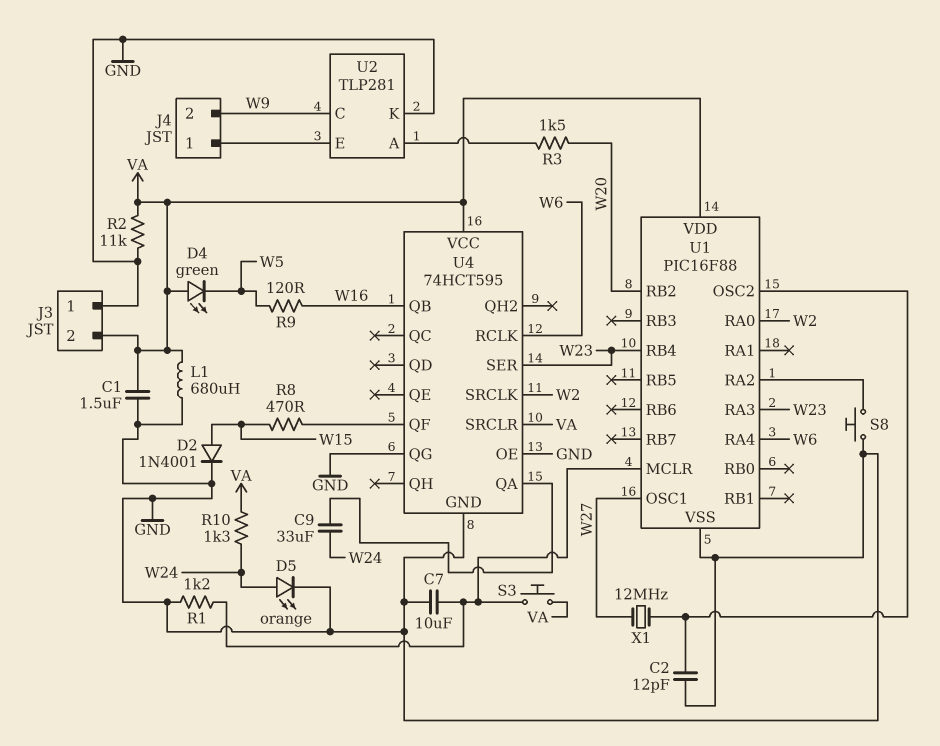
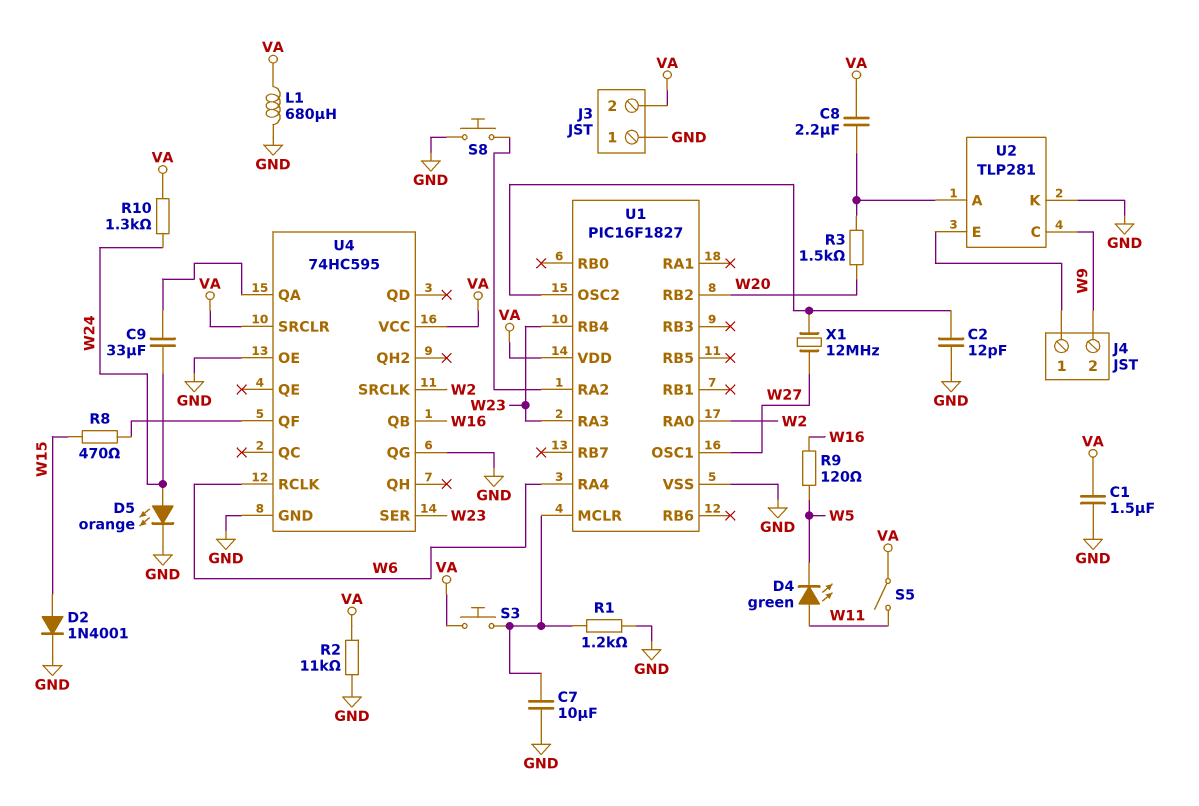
C8: none -> 2.2uF (U2/A, VA)
D4: LED green (A VA, K W5) -> LED green (A W11, K W5)
S5: none -> switch (VA, W11)
U1: PIC16F88 -> PIC16F1827
U4: 74HCT595 -> 74HC595

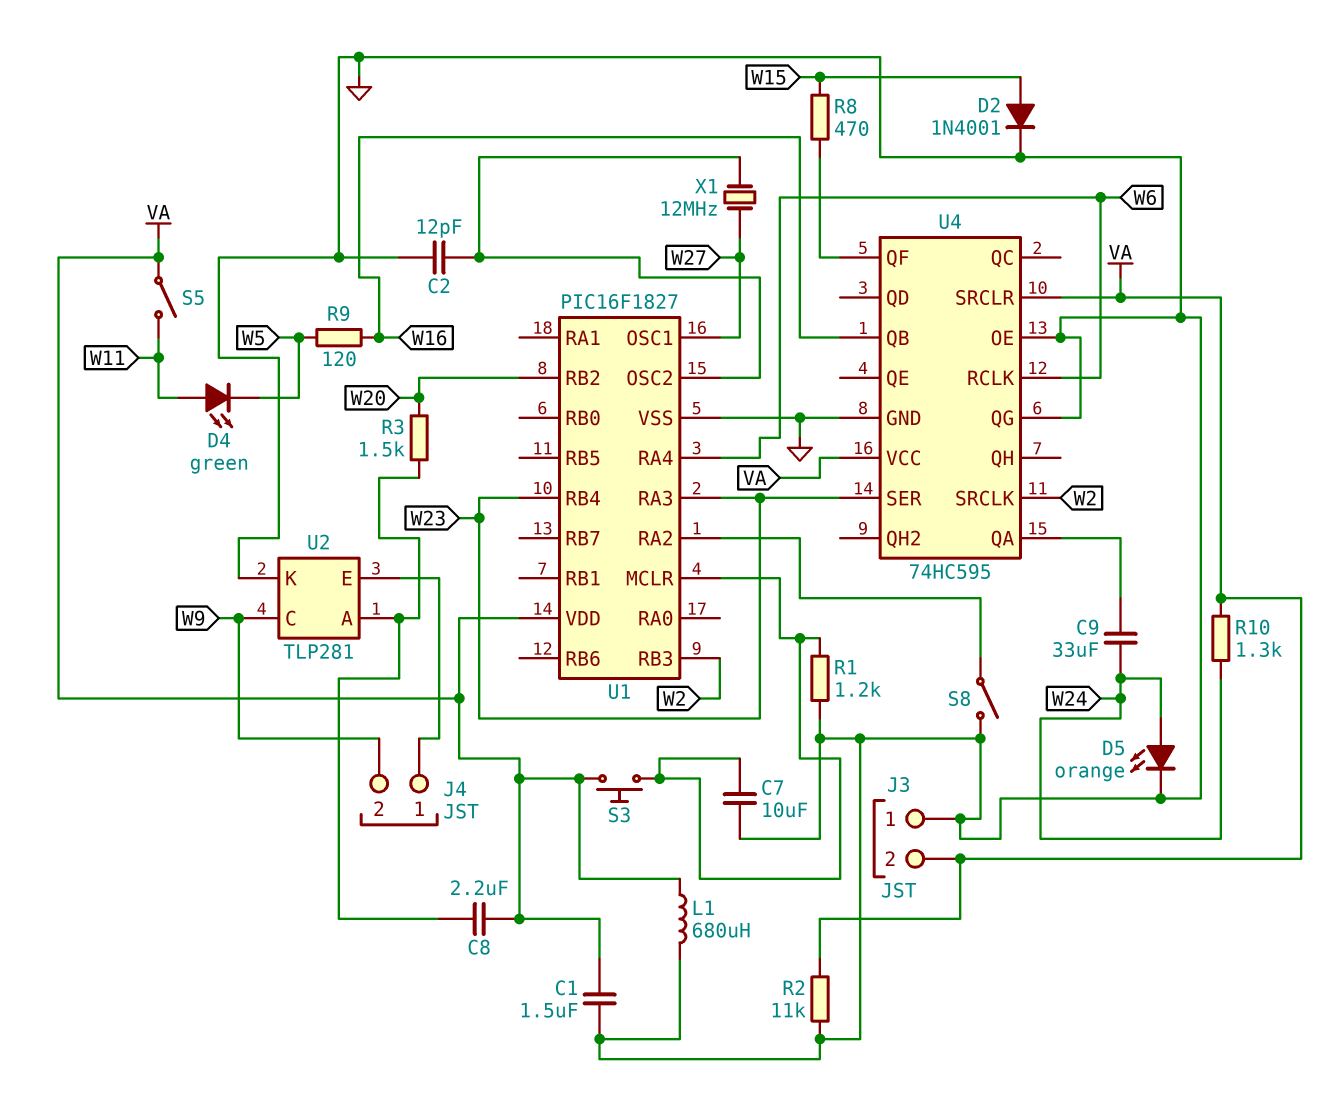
S8: button (GND, U1/RA2) -> switch (GND, U1/RA2)
U1 pin RA0: W2 -> none
U1 pin RB3: none -> W2

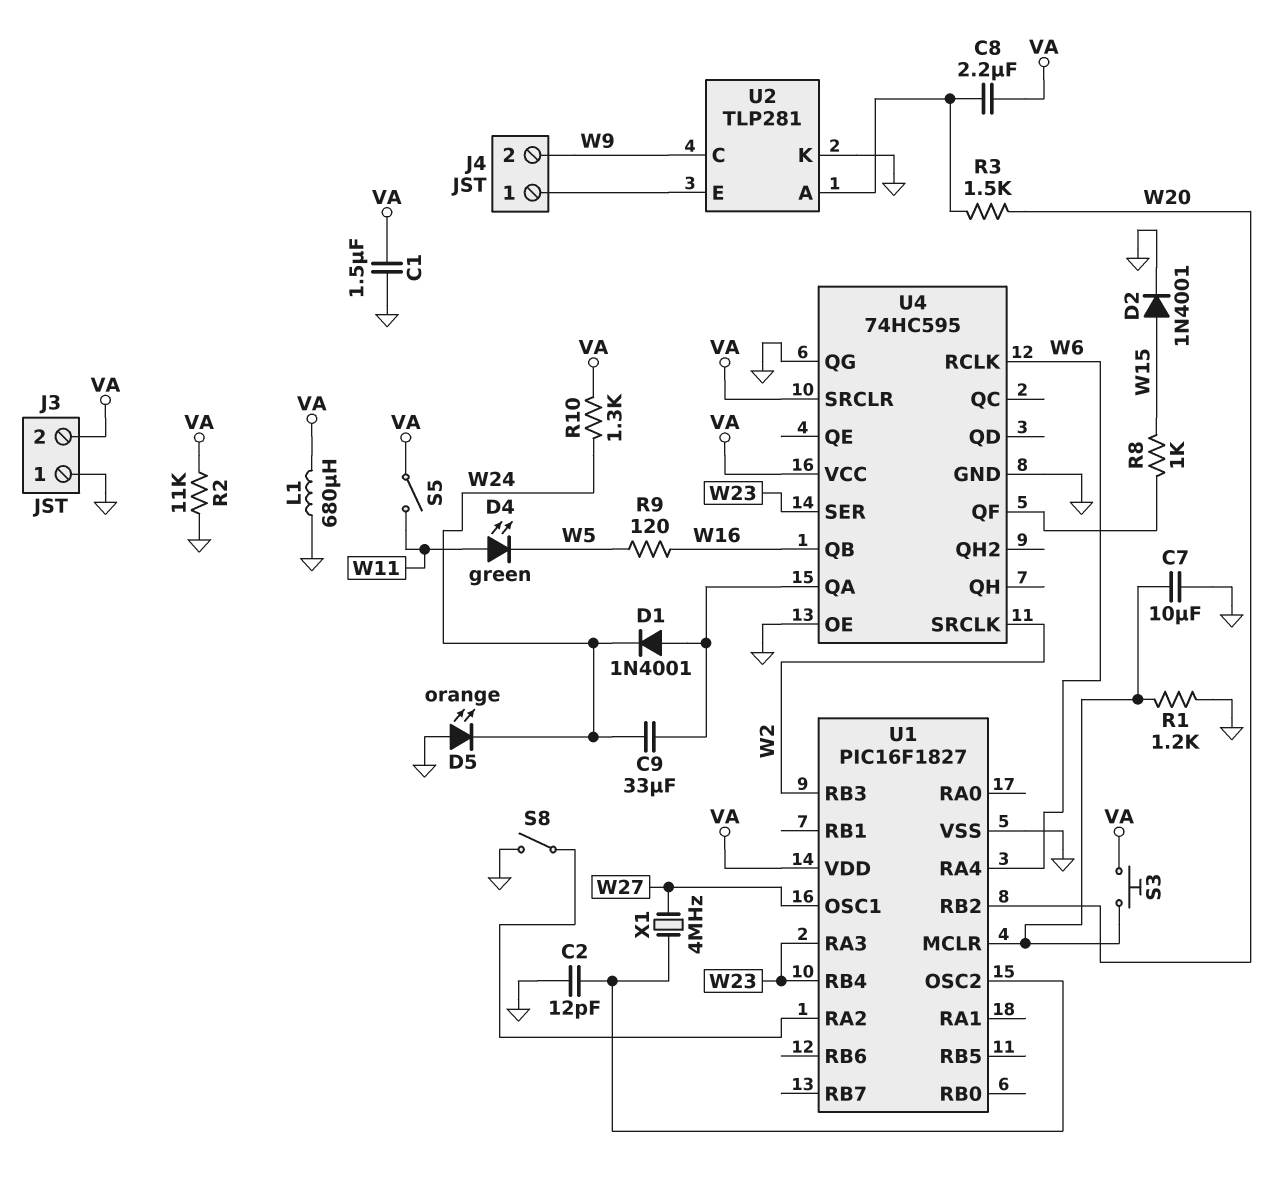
D1: none -> diode 1N4001 (A U4/QA, K W24)
D5: LED orange (A W24, K GND) -> LED orange (A GND, K W24)
R8: 470 (U4/QF, W15) -> 1k (U4/QF, W15)
X1: 12MHz (U1/OSC2, W27) -> 4MHz (U1/OSC2, W27)

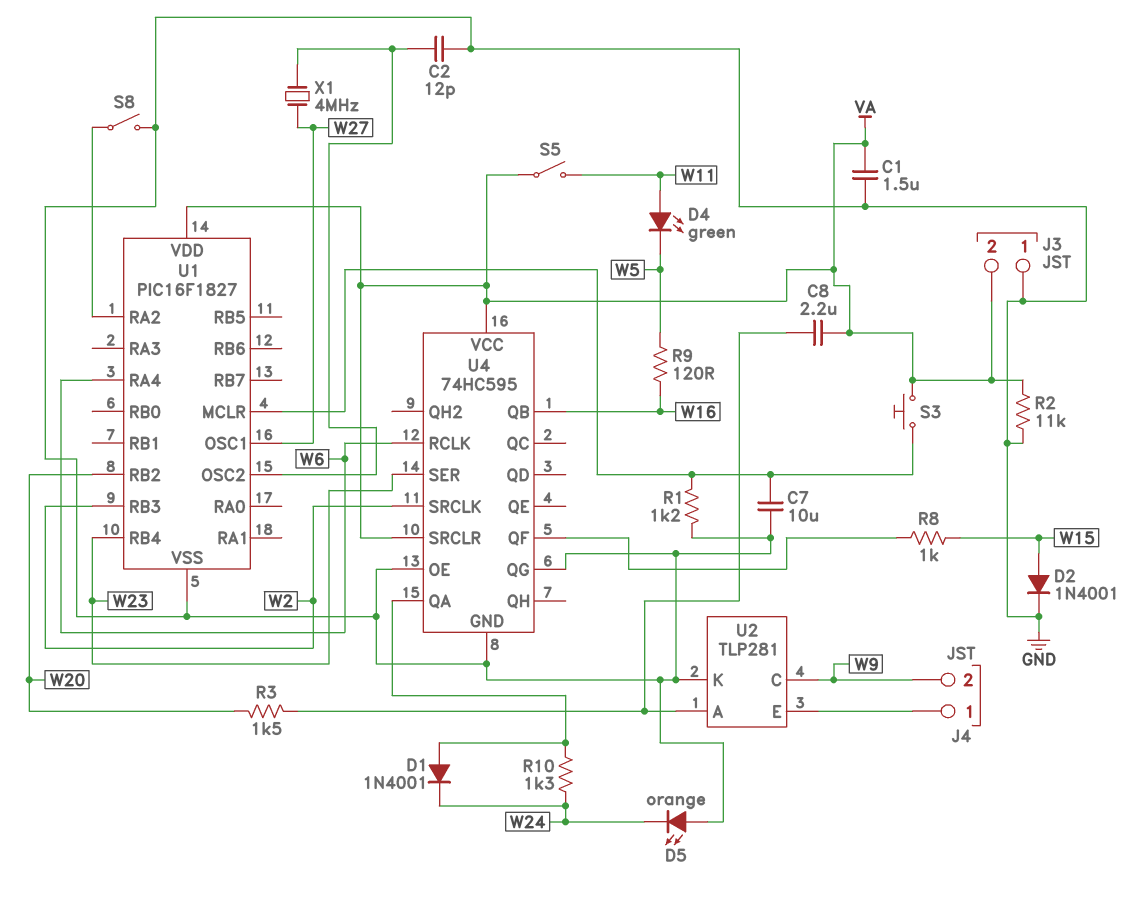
C9: 33uF (U4/QA, W24) -> none
L1: 680uH (GND, VA) -> none
R10: 1.3k (VA, W24) -> 1.3k (U4/QA, W24)
U1 pin RA3: W23 -> none

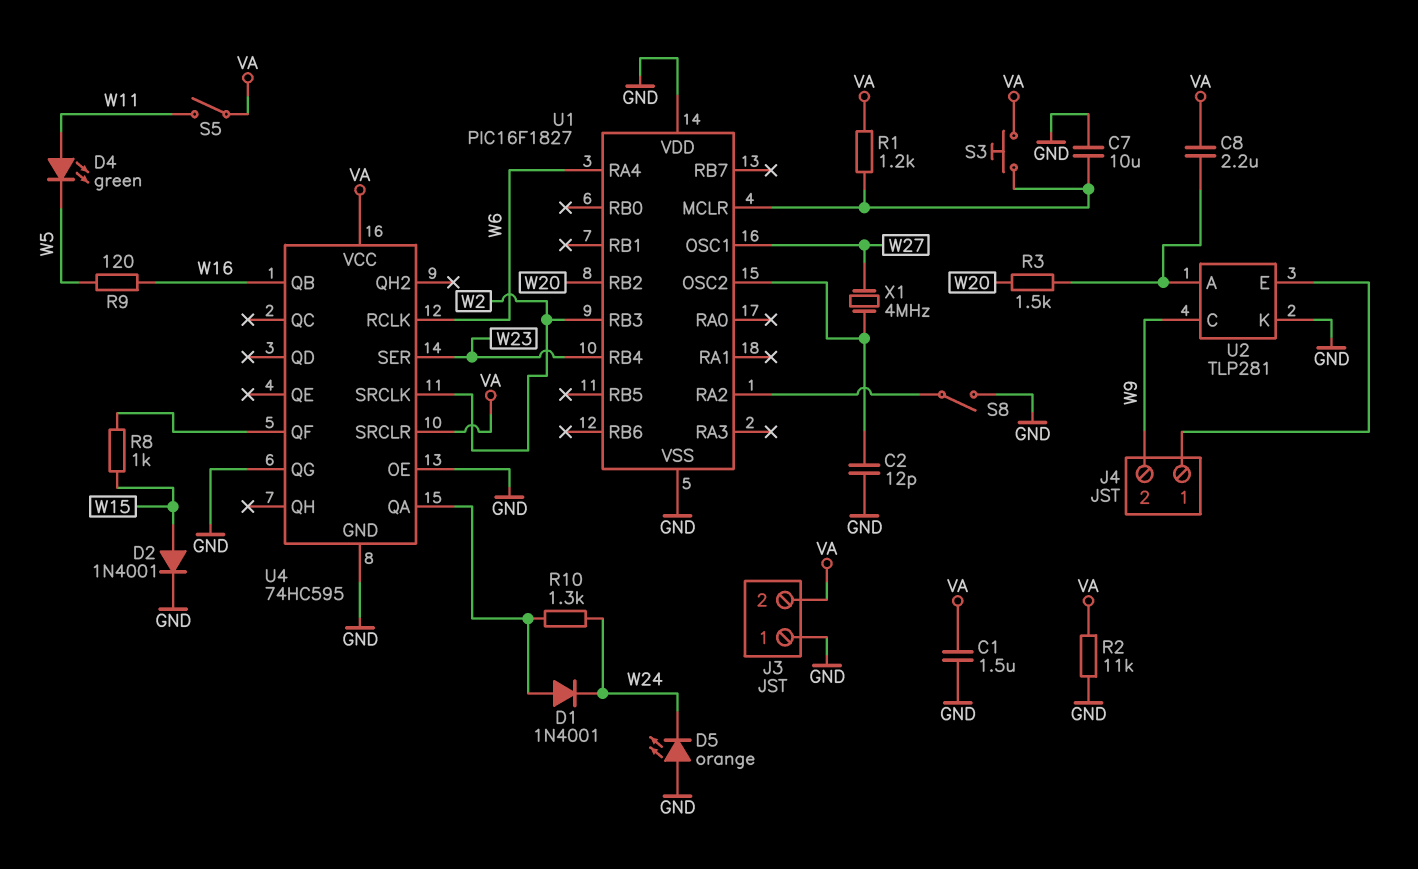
R1: 1.2k (GND, U1/MCLR) -> 1.2k (U1/MCLR, VA)
U1 pin VDD: VA -> GND

